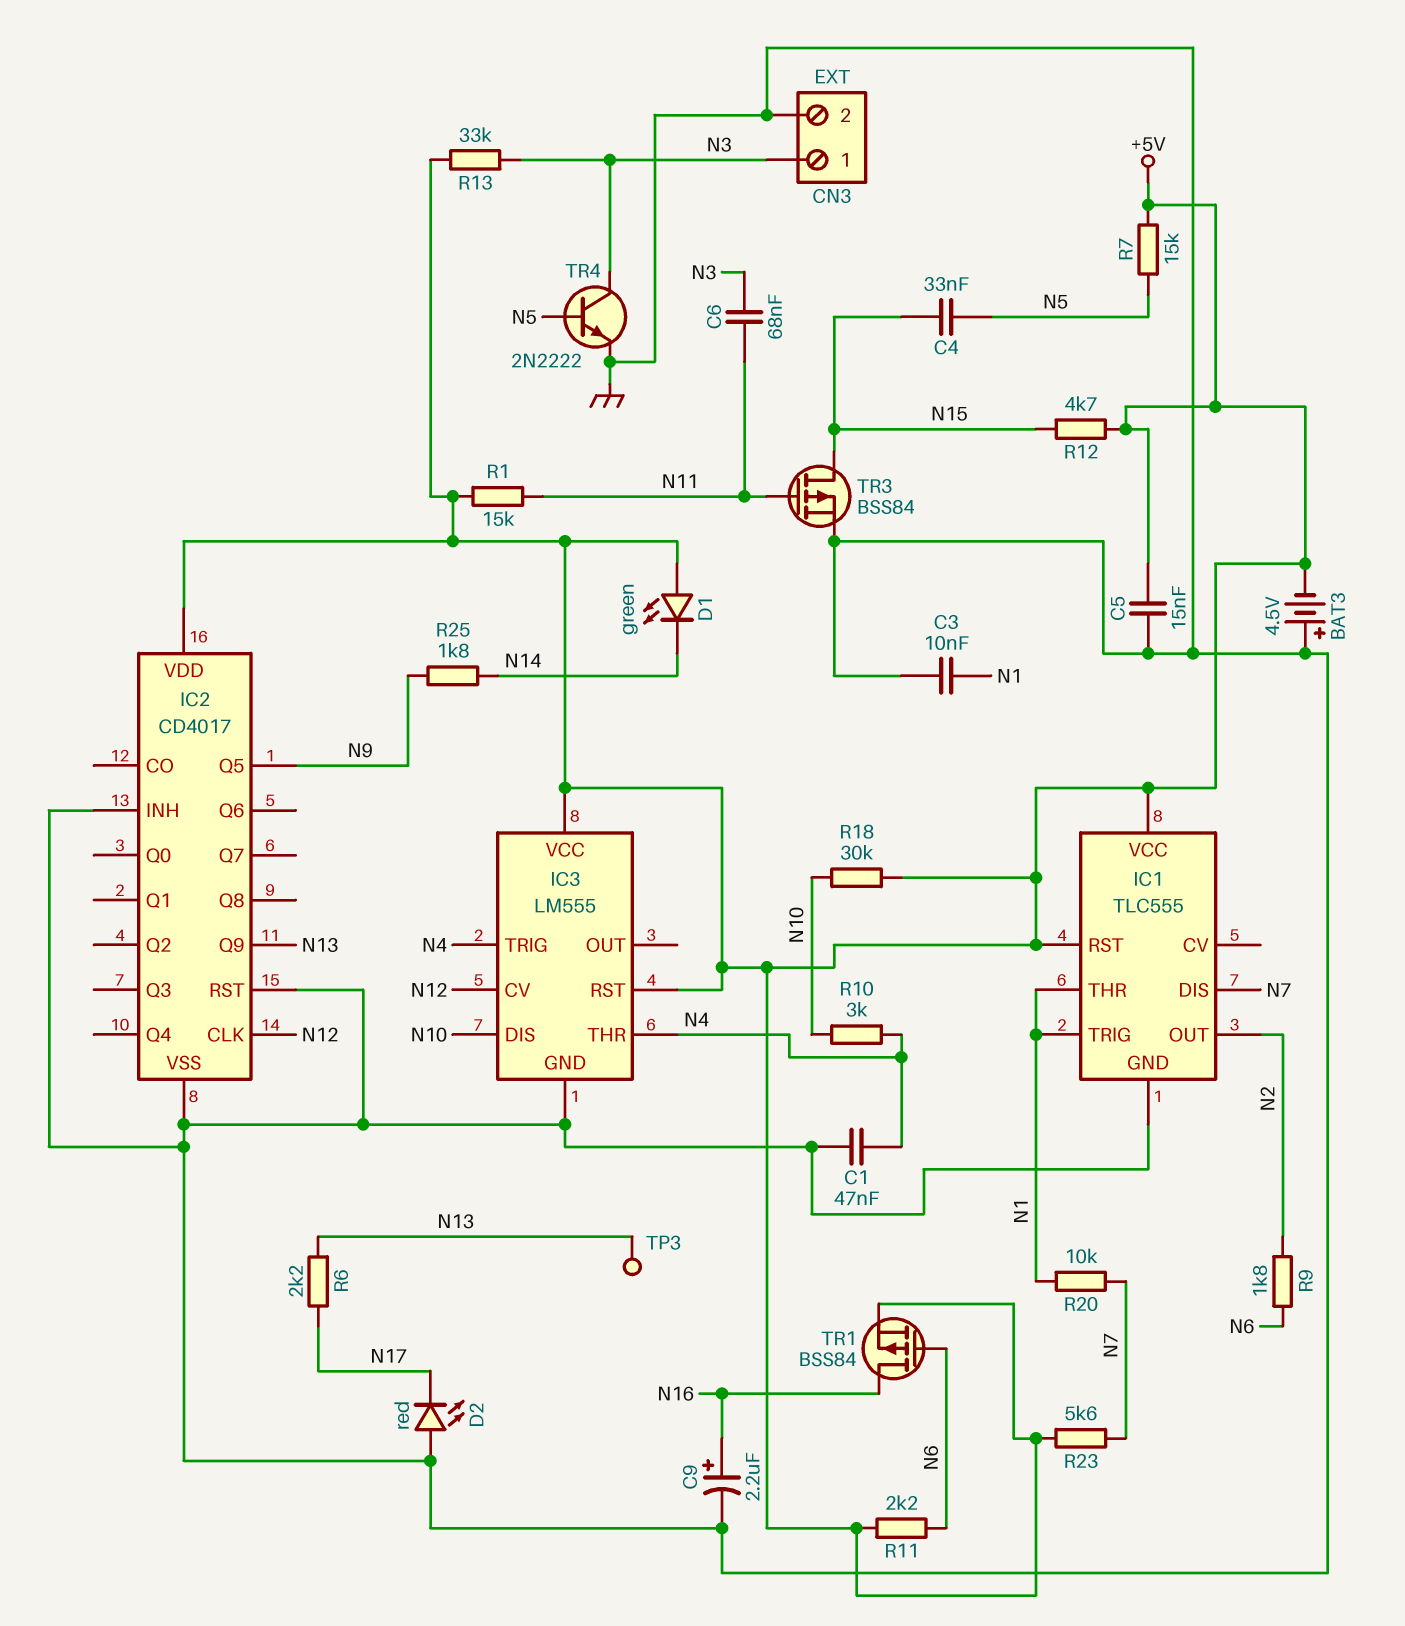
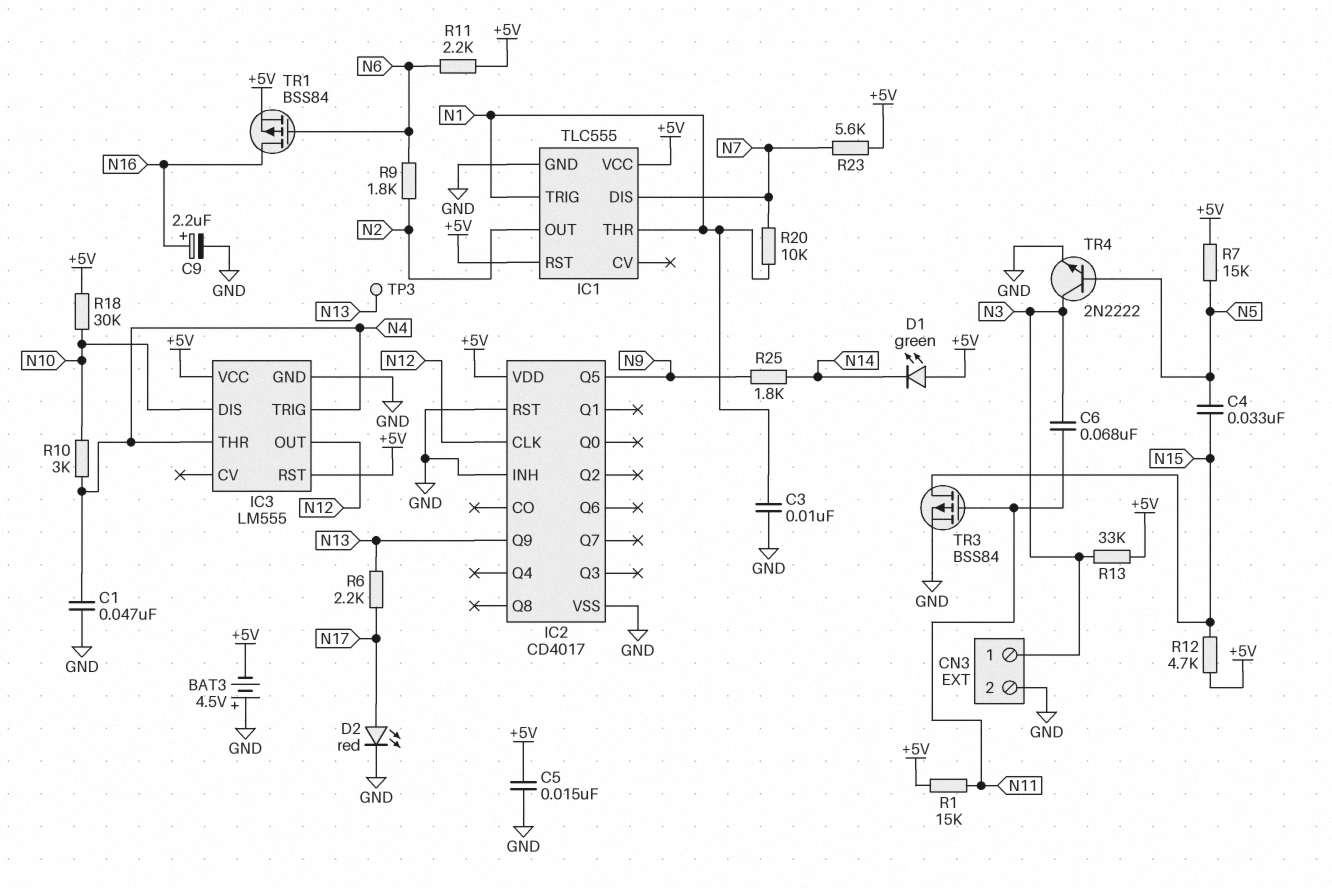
D2: LED red (A GND, K N17) -> LED red (A N17, K GND)
IC3 pin CV: N12 -> none
IC3 pin OUT: none -> N12

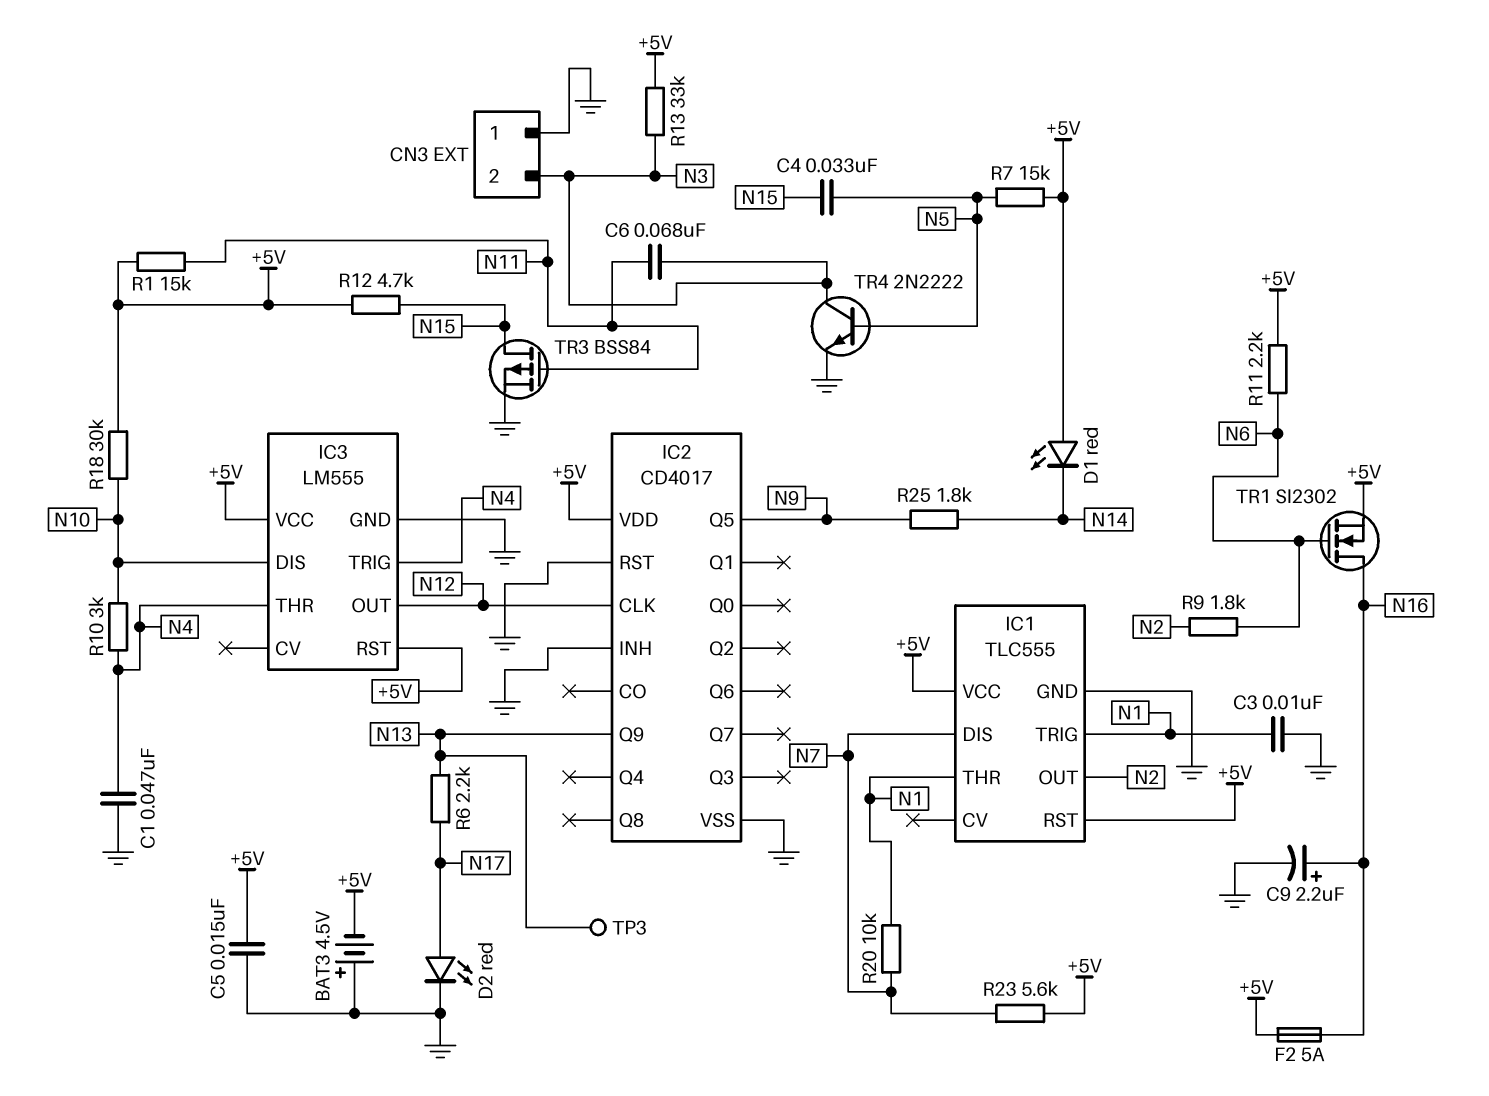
CN3 pin 1: N3 -> GND
CN3 pin 2: GND -> N3
D1: LED green (A +5V, K N14) -> LED red (A +5V, K N14)
F2: none -> 5A (+5V, N16)
TR1: PMOS BSS84 (G N6, D N16, S +5V) -> NMOS SI2302 (G N6, D N16, S +5V)

